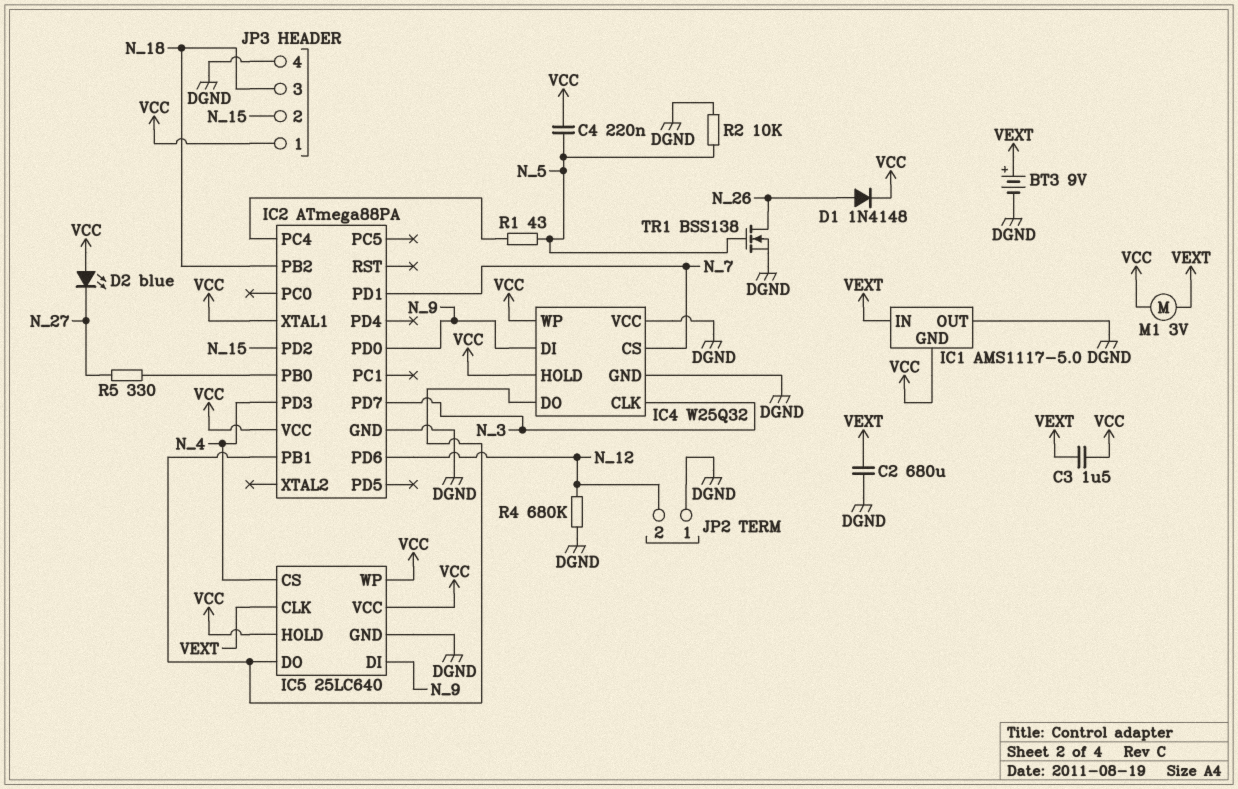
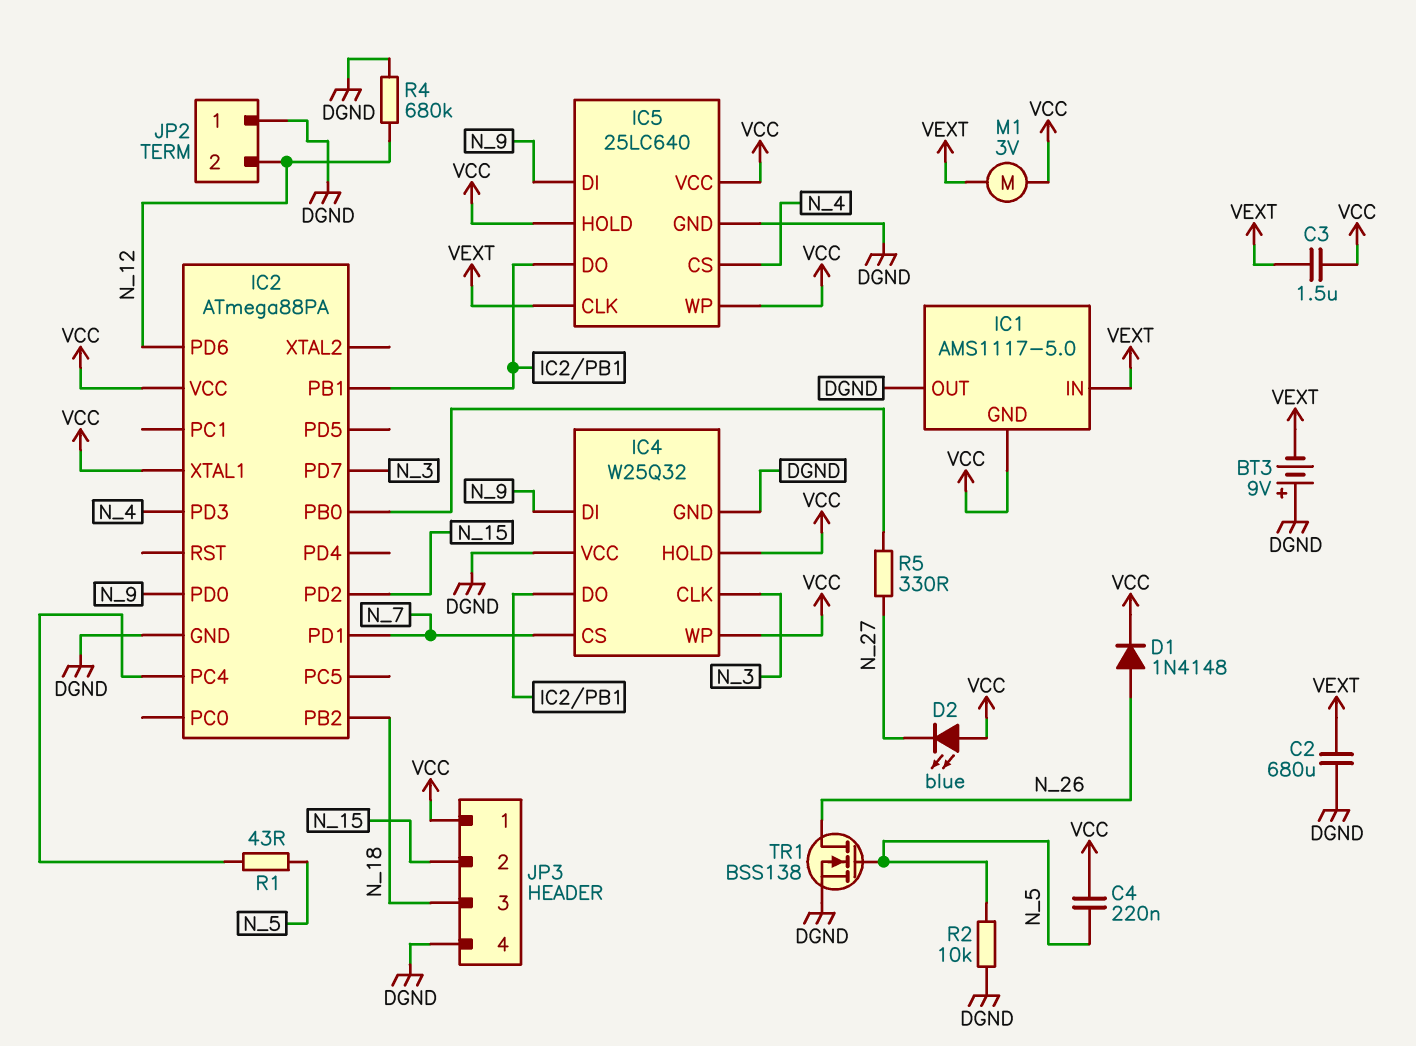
BT3: 9V (plus VEXT, minus DGND) -> 9V (plus DGND, minus VEXT)

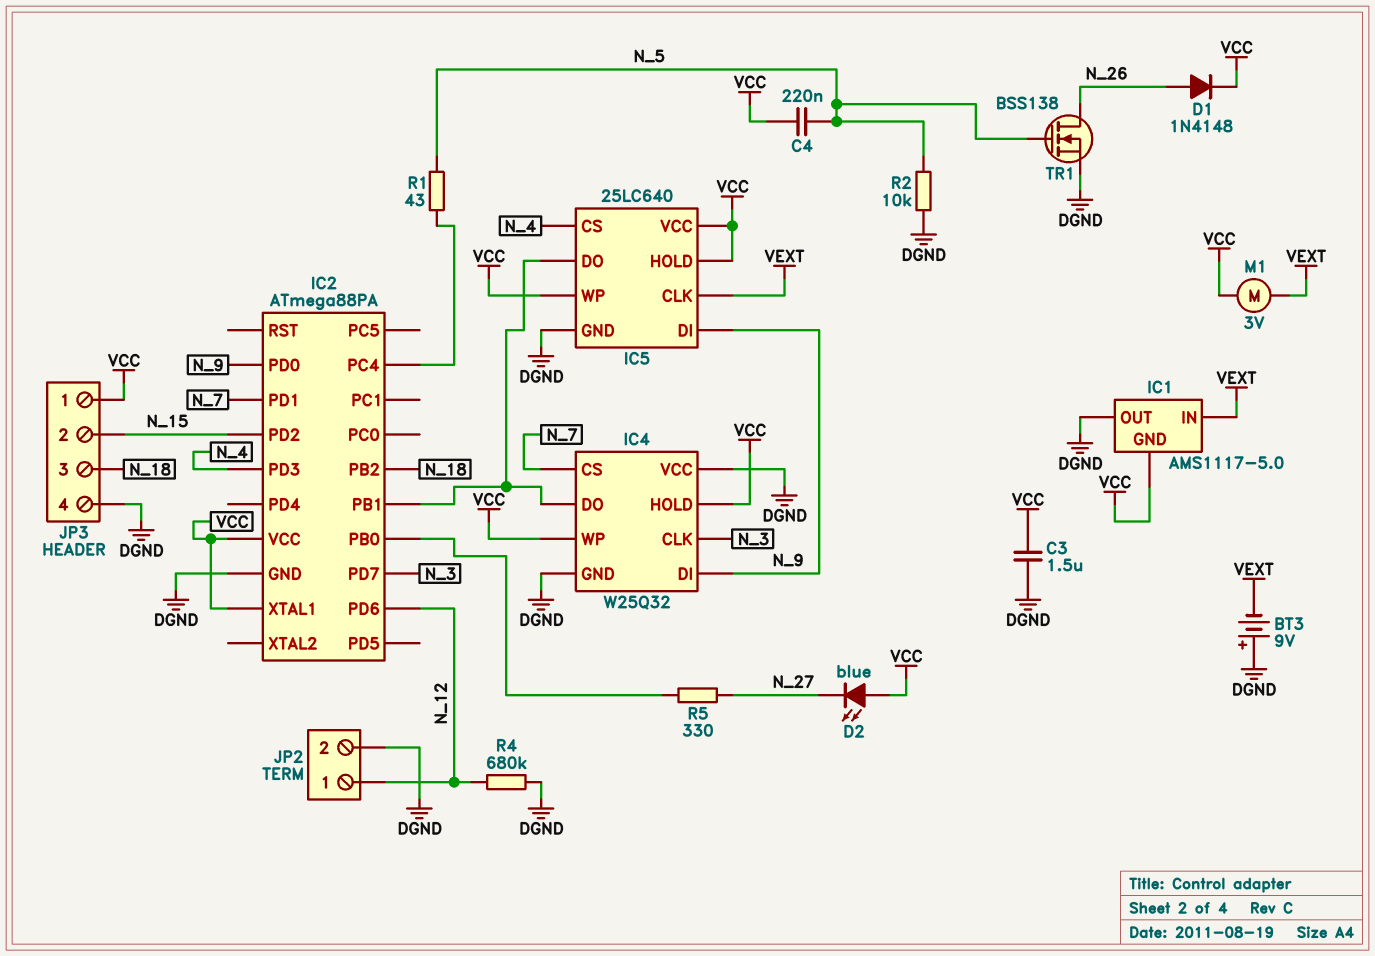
C2: 680uF (DGND, VEXT) -> none
C3: 1.5uF (VCC, VEXT) -> 1.5uF (DGND, VCC)
JP2 pin 1: DGND -> N_12
JP2 pin 2: N_12 -> DGND

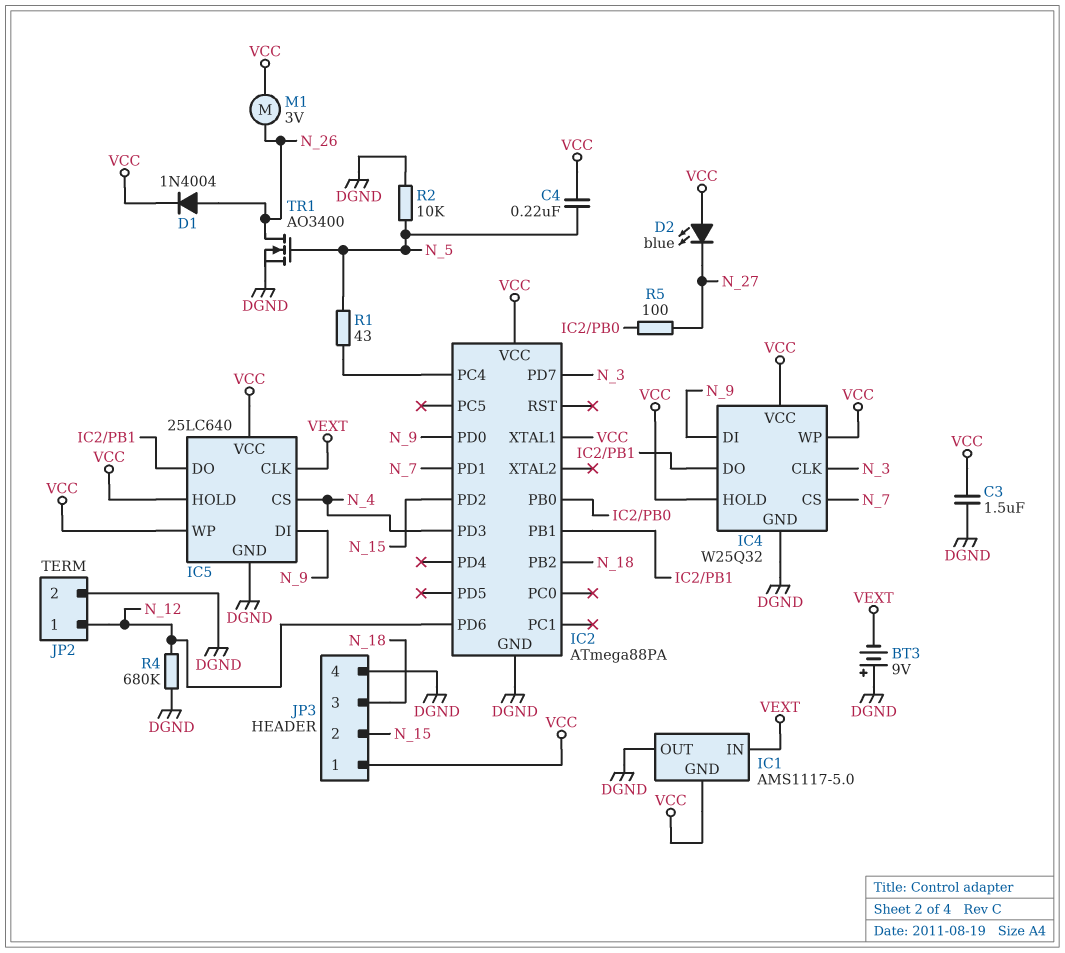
D1: diode 1N4148 (A N_26, K VCC) -> diode 1N4004 (A N_26, K VCC)
IC4 pin VCC: DGND -> VCC
M1: motor 3V (VCC, VEXT) -> motor 3V (N_26, VCC)
R5: 330 (IC2/PB0, N_27) -> 100 (IC2/PB0, N_27)
TR1: NMOS BSS138 (G N_5, D N_26, S DGND) -> NMOS AO3400 (G N_5, D N_26, S DGND)

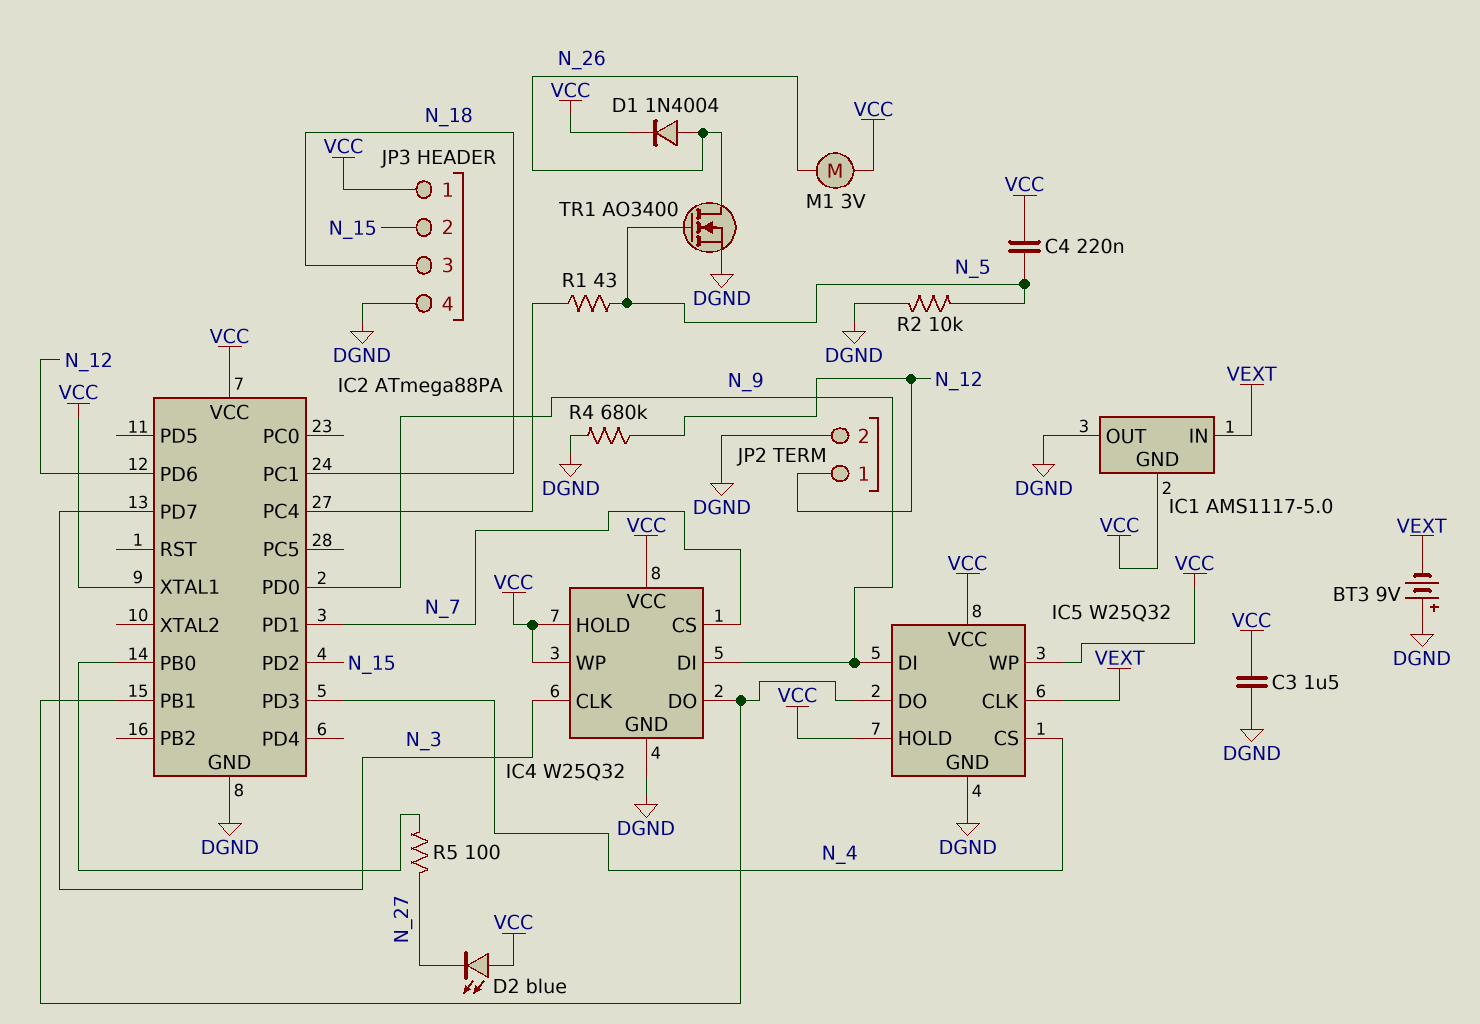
IC2 pin PB2: N_18 -> none
IC2 pin PC1: none -> N_18
IC5: 25LC640 -> W25Q32

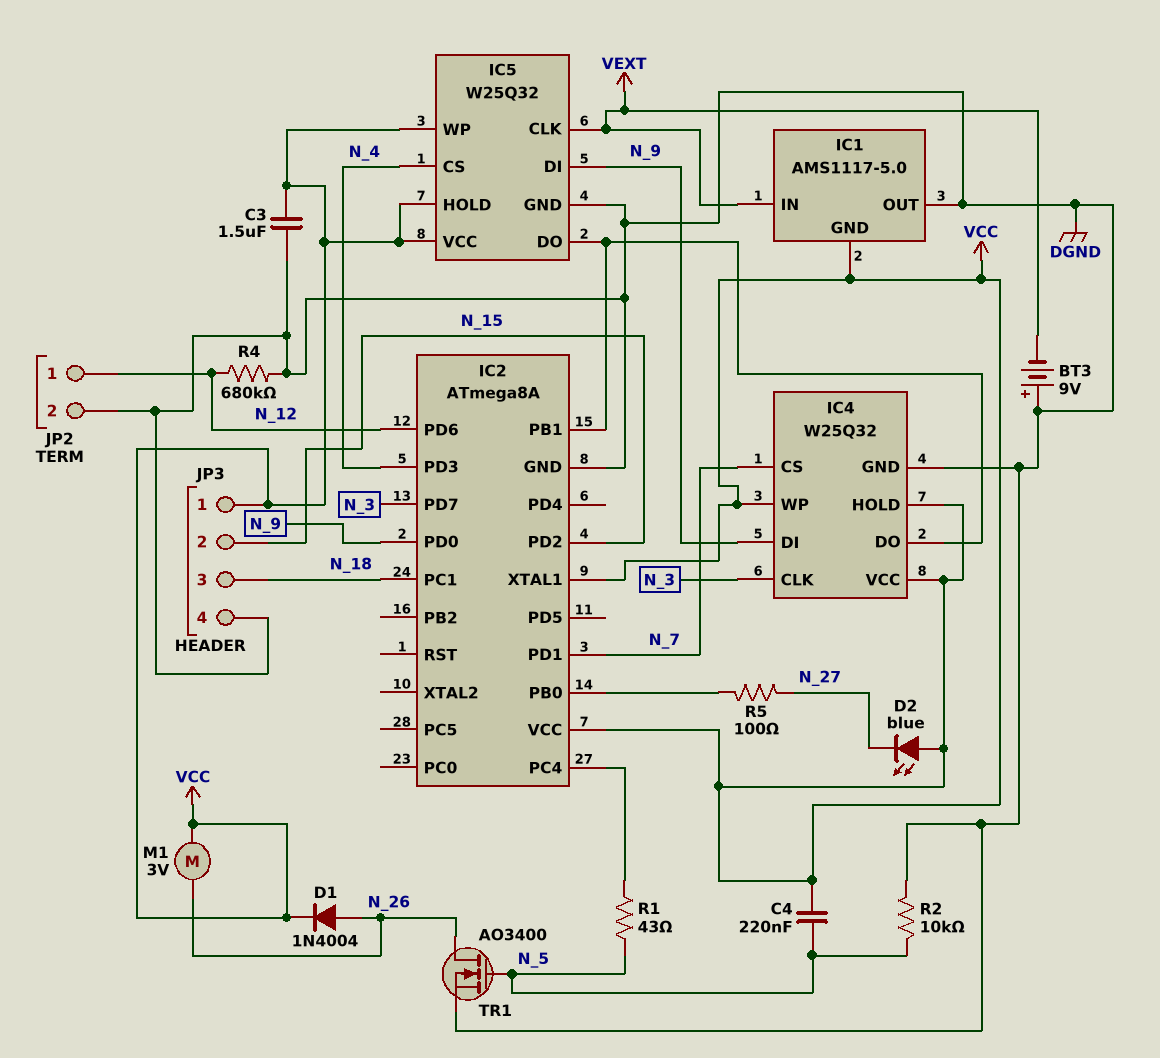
IC2: ATmega88PA -> ATmega8A

